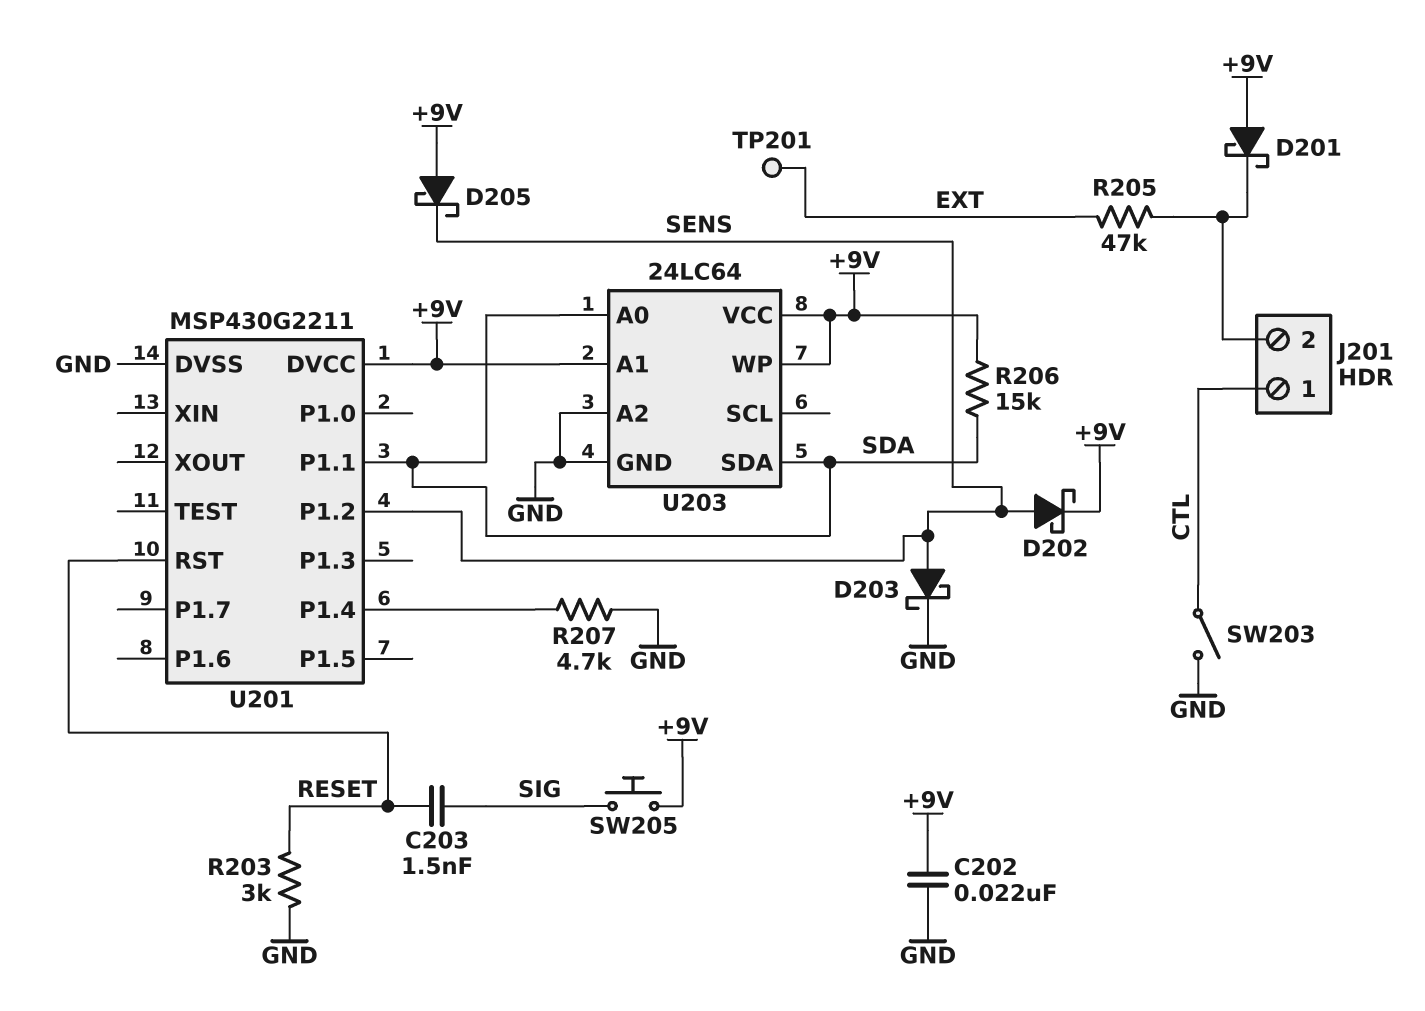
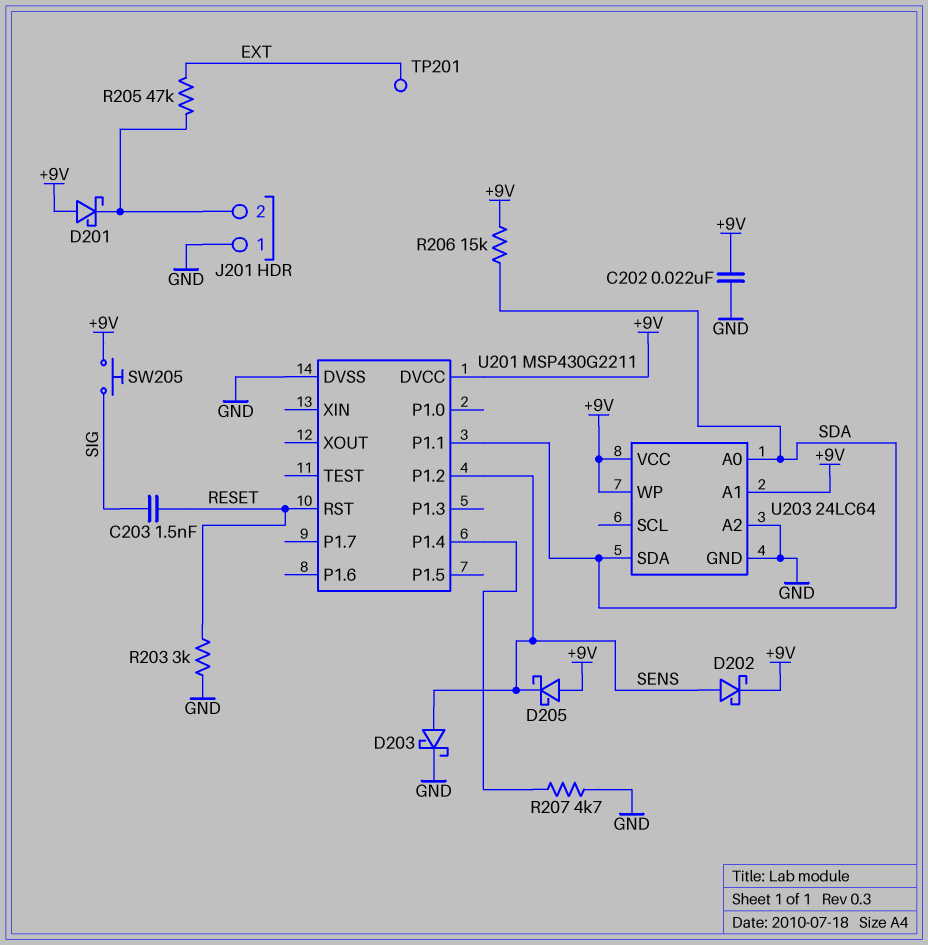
J201 pin 1: CTL -> GND
SW203: switch (CTL, GND) -> none

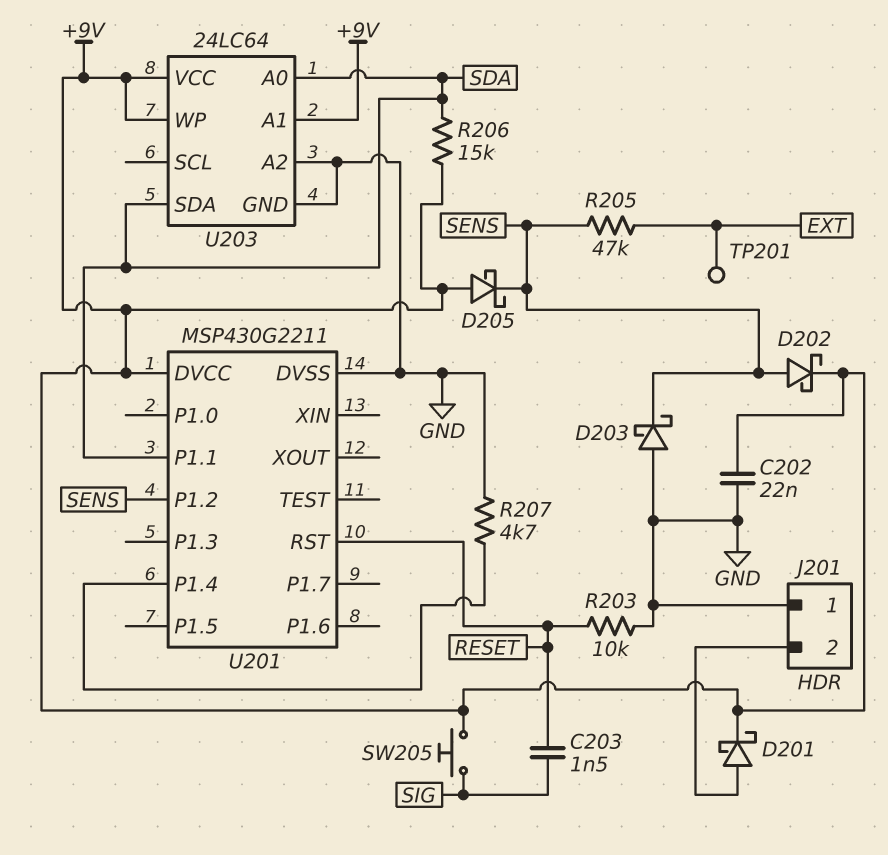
D201: schottky (A +9V, K J201/2) -> schottky (A J201/2, K +9V)
D203: schottky (A SENS, K GND) -> schottky (A GND, K SENS)
R203: 3k (GND, RESET) -> 10k (GND, RESET)
R205: 47k (EXT, J201/2) -> 47k (EXT, SENS)

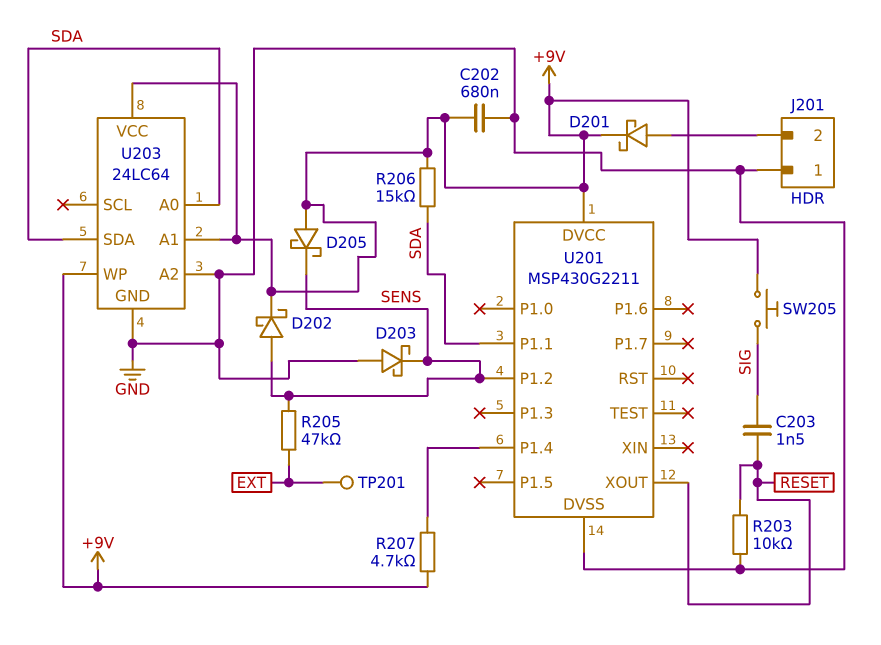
C202: 22nF (+9V, GND) -> 680nF (+9V, GND)
R207: 4.7k (GND, U201/P1.4) -> 4.7k (+9V, U201/P1.4)
U201 pin RST: RESET -> none
U201 pin XOUT: none -> RESET

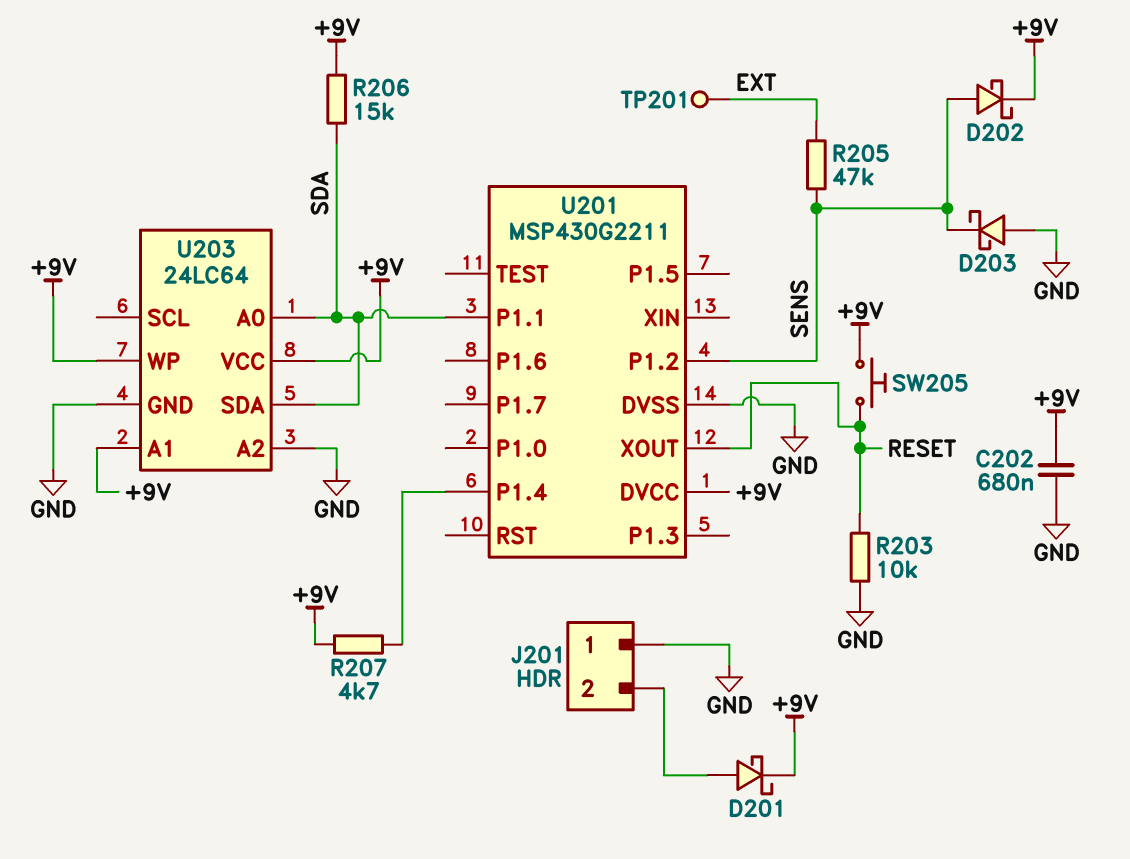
C203: 1.5nF (RESET, SIG) -> none
D205: schottky (A +9V, K SENS) -> none
SW205: button (+9V, SIG) -> button (+9V, RESET)

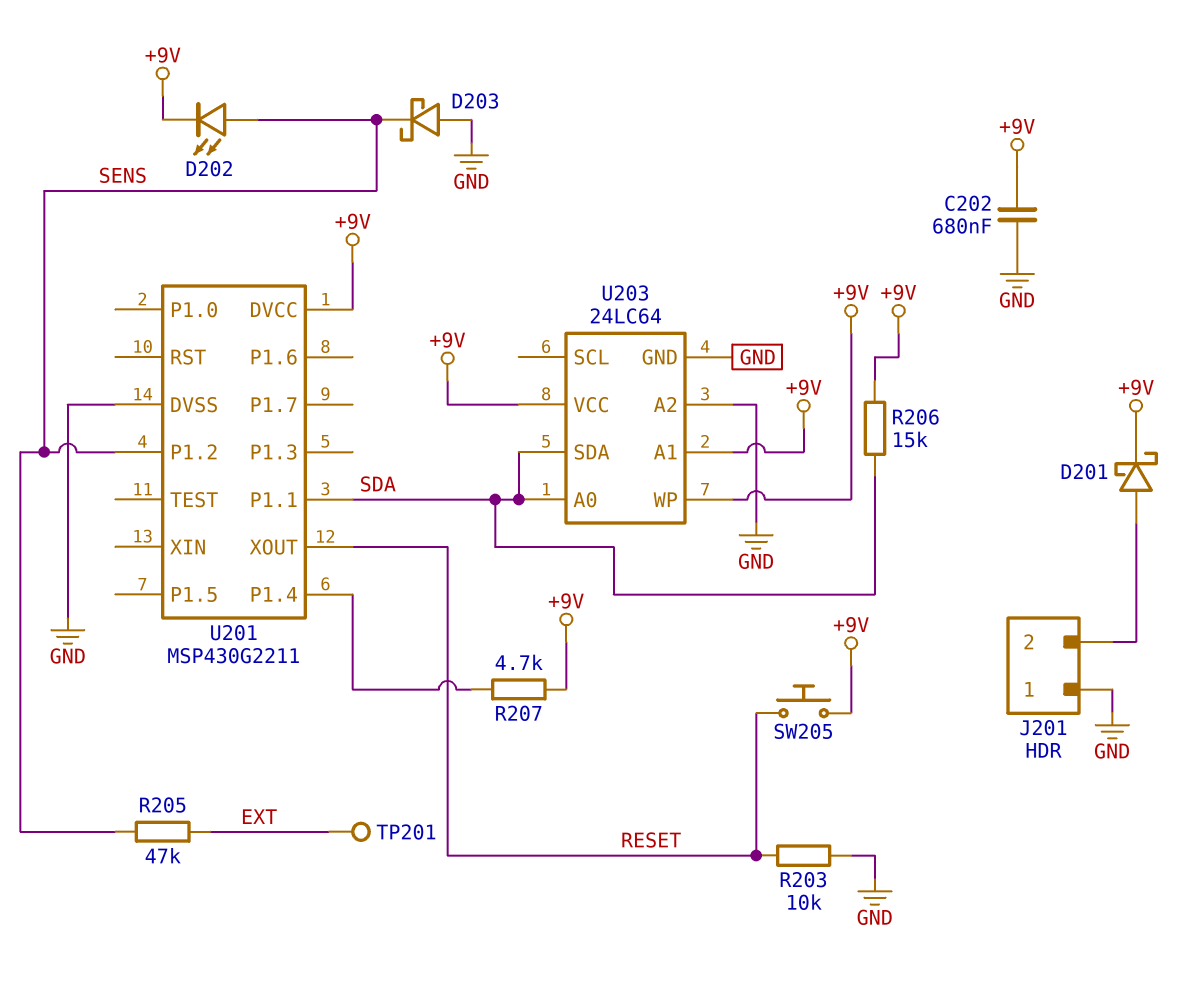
D202: schottky (A SENS, K +9V) -> LED (A SENS, K +9V)

